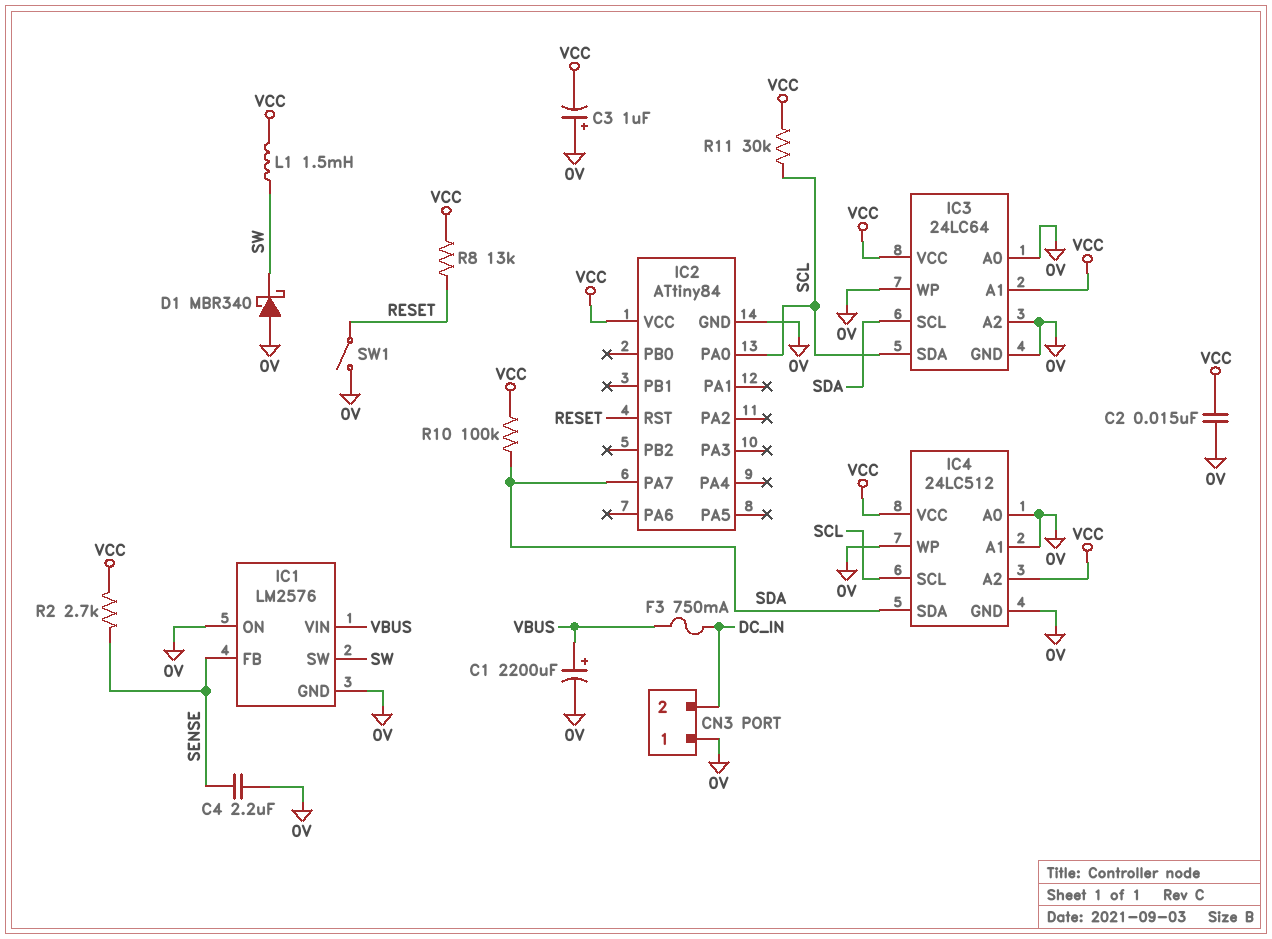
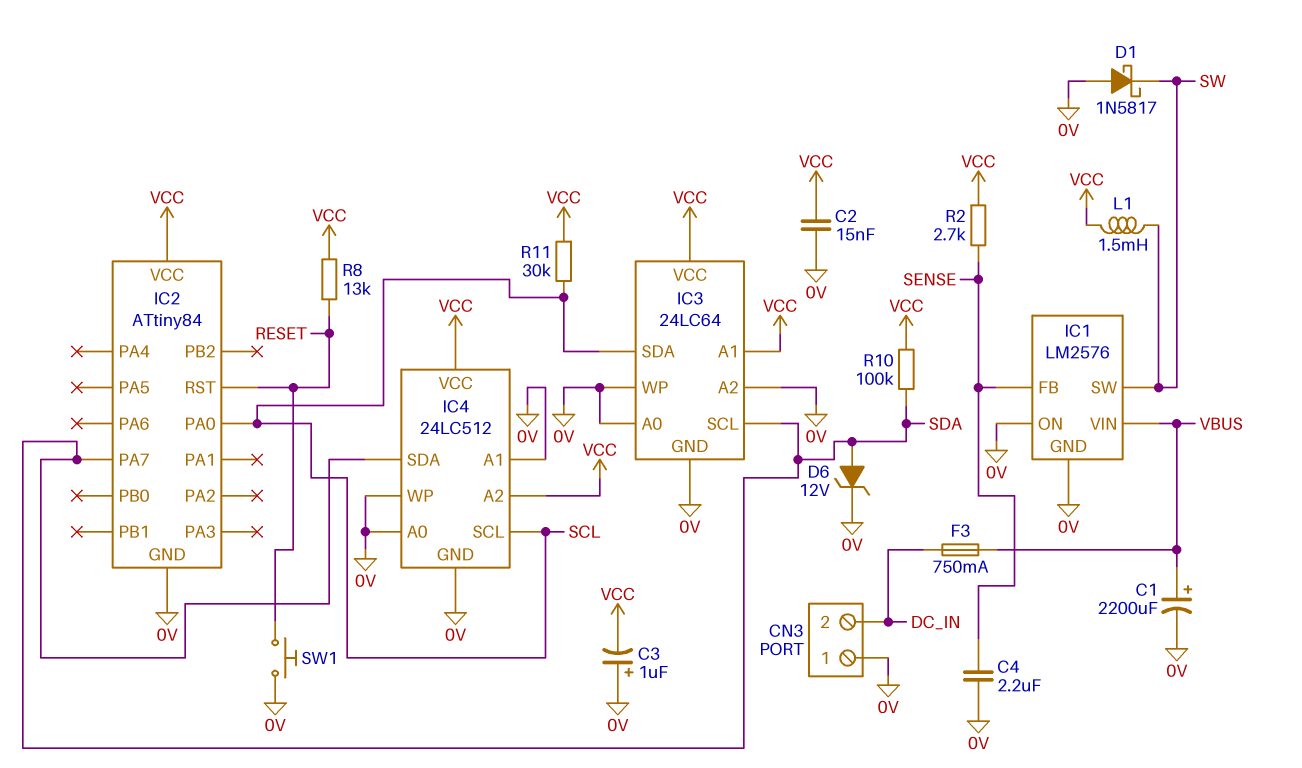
D1: schottky MBR340 (A 0V, K SW) -> schottky 1N5817 (A 0V, K SW)
D6: none -> zener 12V (A SDA, K 0V)
SW1: switch (0V, RESET) -> button (0V, RESET)

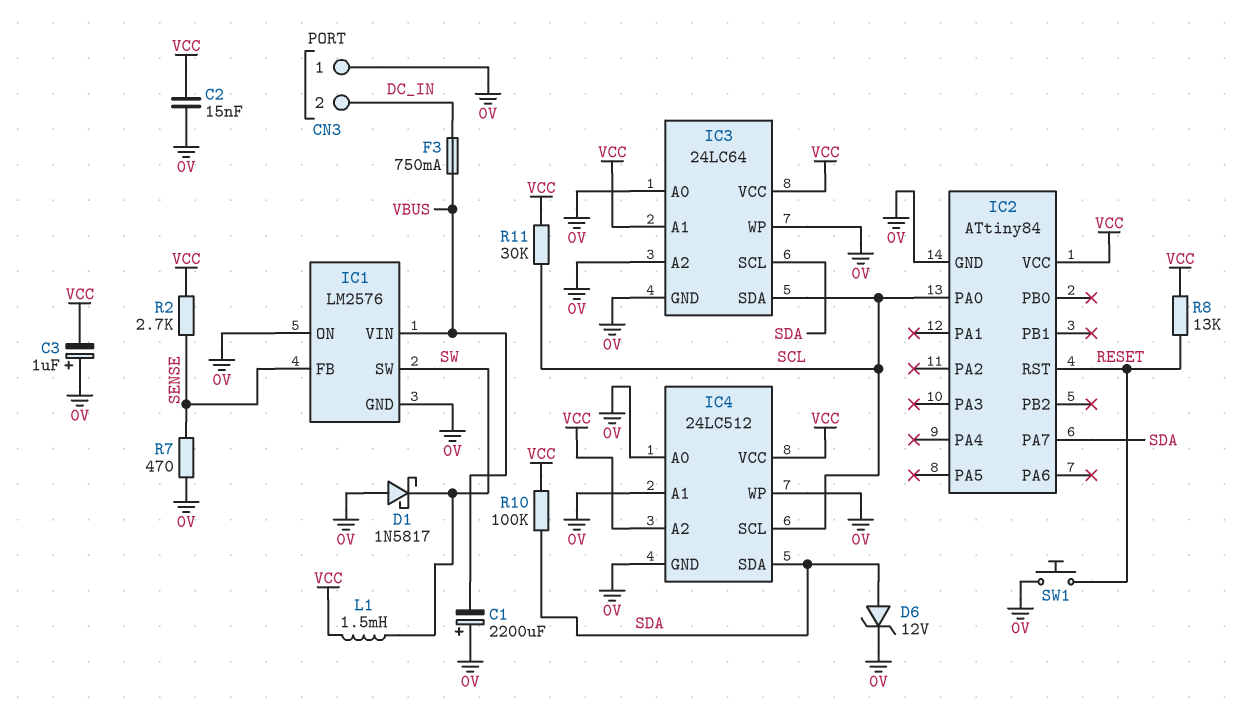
C1: 2200uF (plus VBUS, minus 0V) -> 2200uF (plus 0V, minus VBUS)
C4: 2.2uF (0V, SENSE) -> none
R7: none -> 470 (0V, SENSE)

